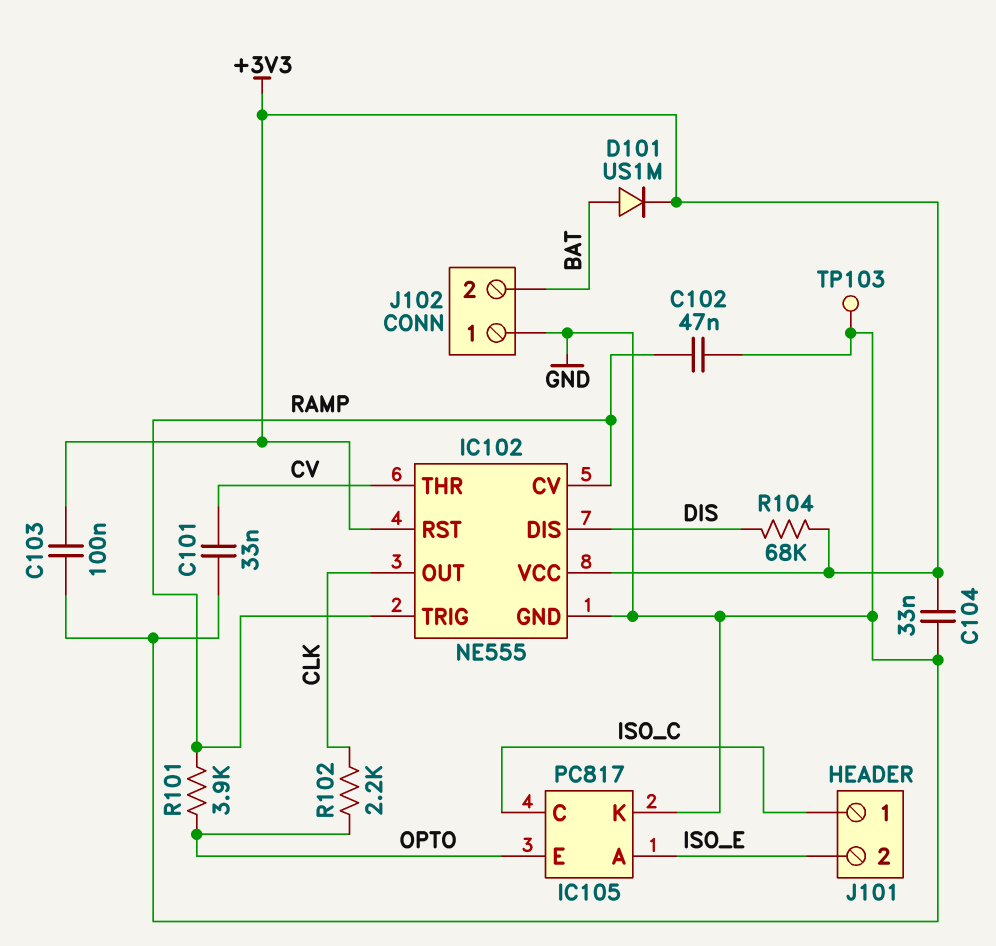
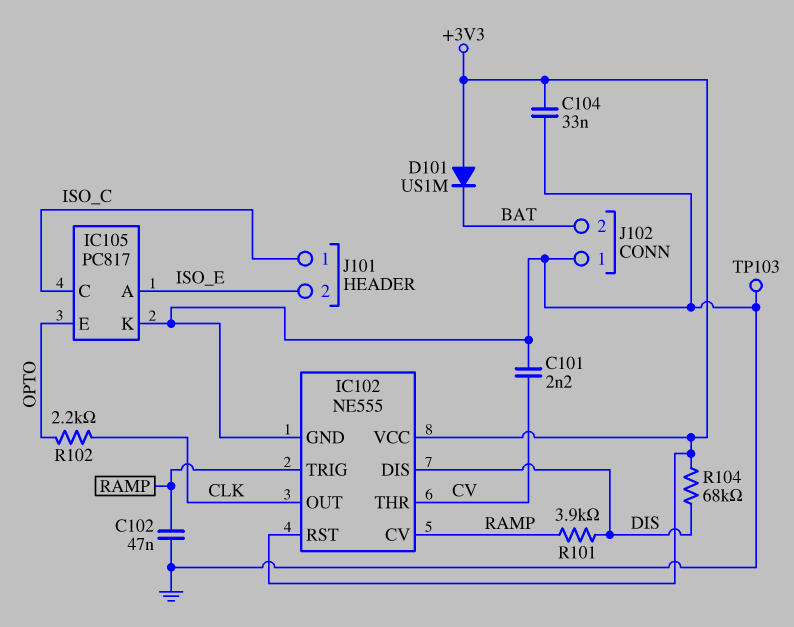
C101: 33nF (CV, GND) -> 2.2nF (CV, GND)
C103: 100nF (+3V3, GND) -> none
D101: diode US1M (A BAT, K +3V3) -> diode US1M (A +3V3, K BAT)
R101: 3.9k (OPTO, RAMP) -> 3.9k (DIS, RAMP)

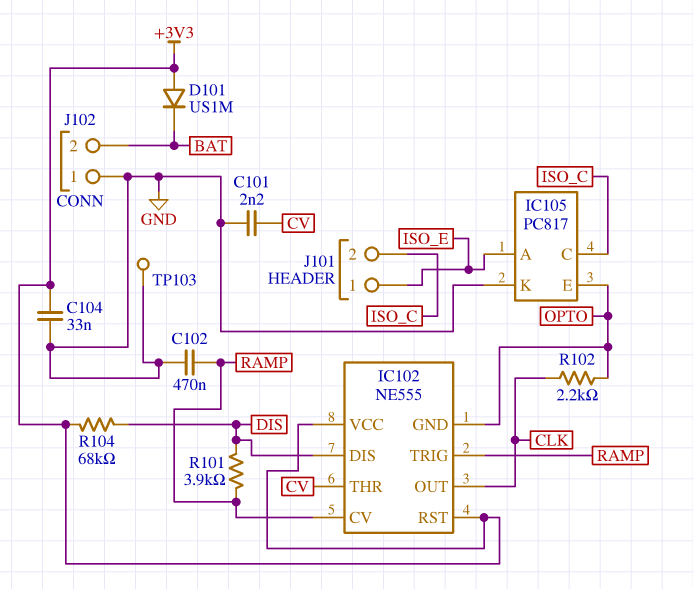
C102: 47nF (GND, RAMP) -> 470nF (GND, RAMP)
IC102 pin GND: GND -> OPTO
J101 pin 1: ISO_C -> ISO_E
J101 pin 2: ISO_E -> ISO_C

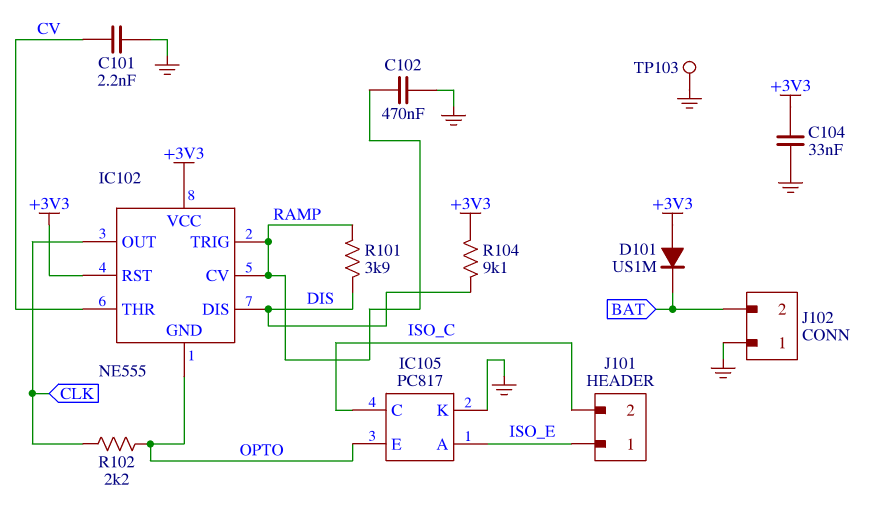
R104: 68k (+3V3, DIS) -> 9.1k (+3V3, DIS)

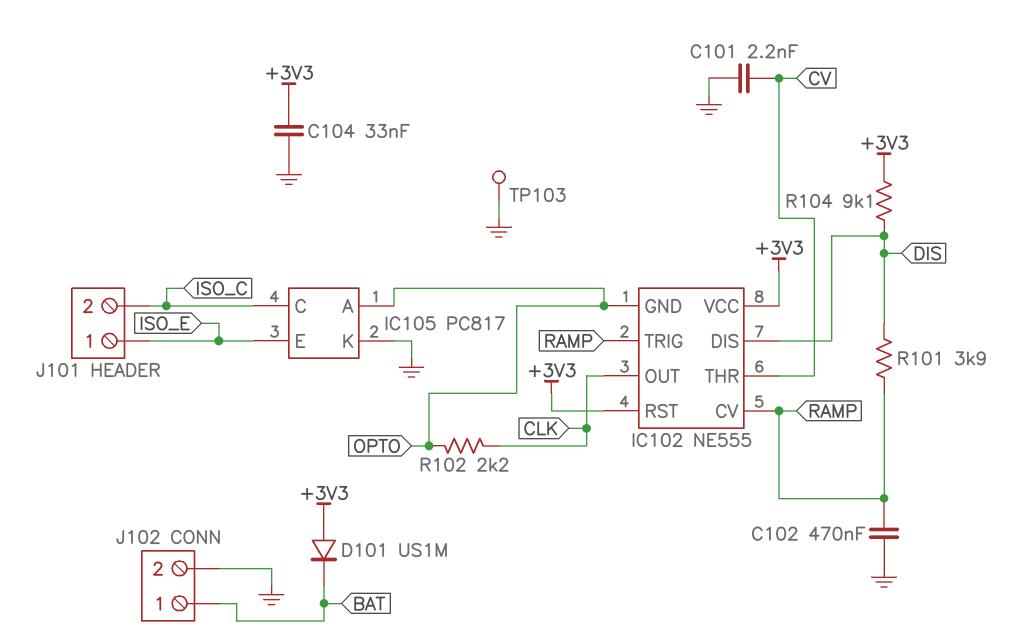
IC105 pin A: ISO_E -> OPTO
IC105 pin E: OPTO -> ISO_E
J102 pin 1: GND -> BAT
J102 pin 2: BAT -> GND

